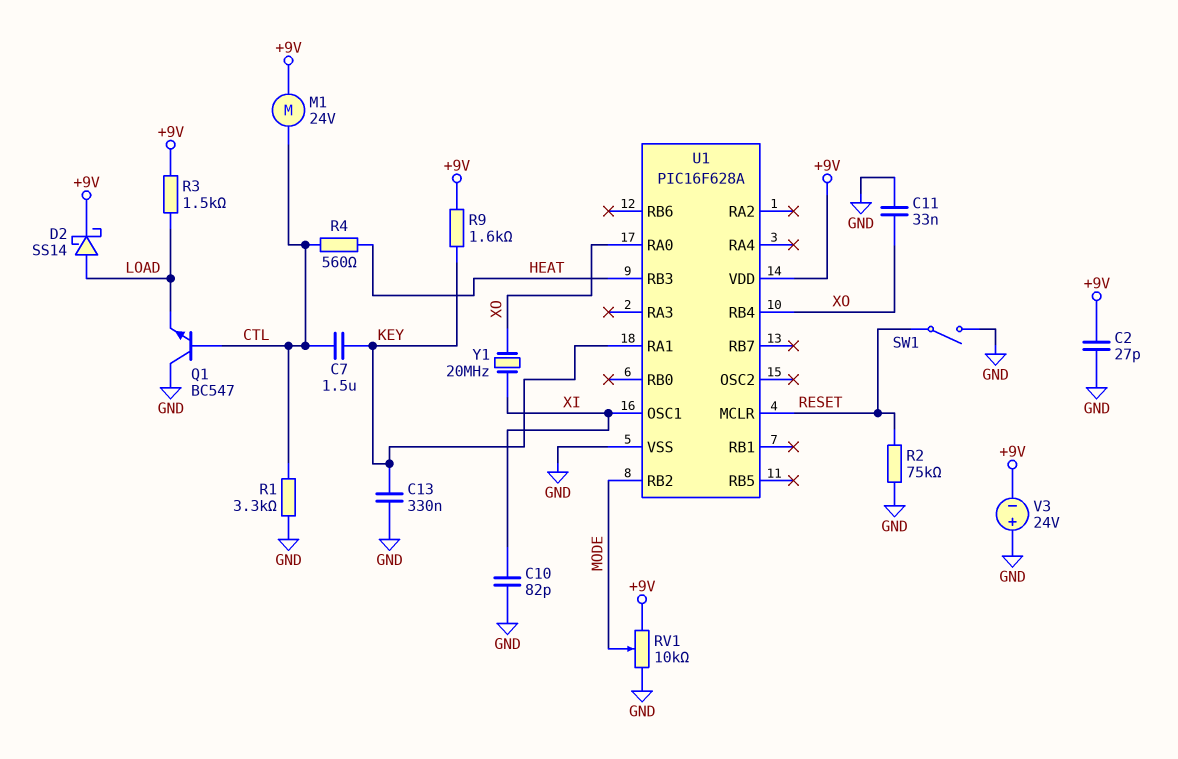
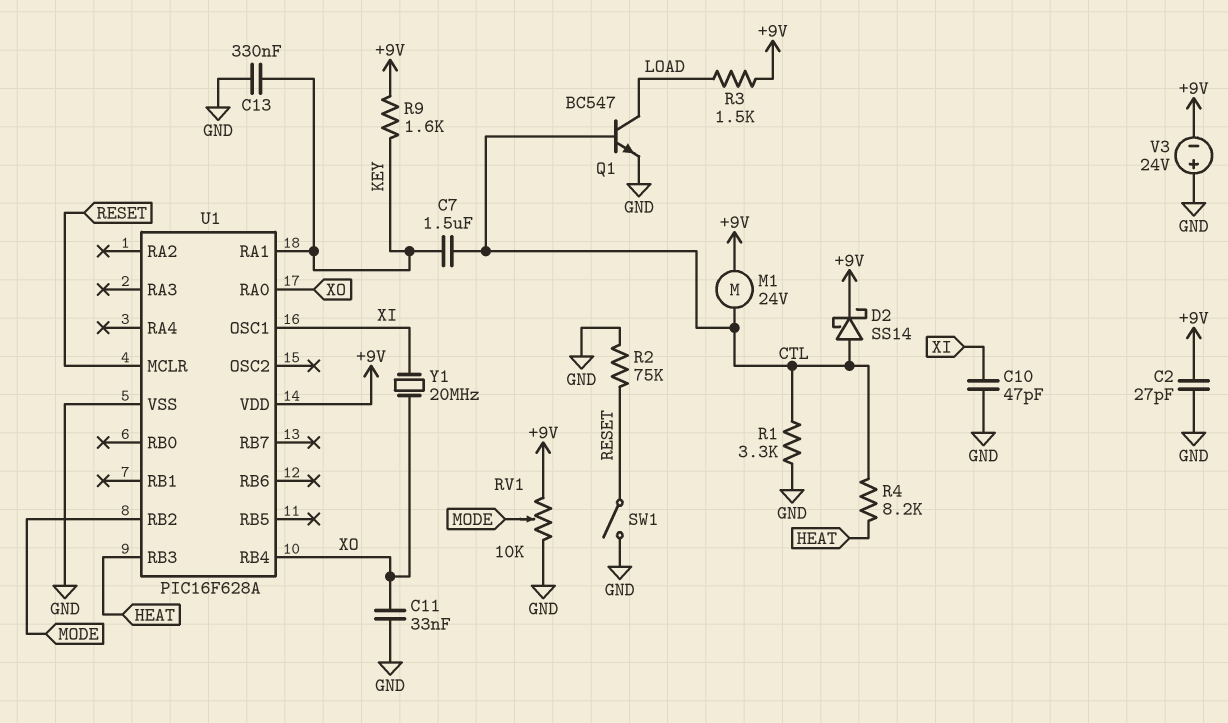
C10: 82pF (GND, XI) -> 47pF (GND, XI)
D2: schottky SS14 (A LOAD, K +9V) -> schottky SS14 (A CTL, K +9V)
Q1: NPN BC547 (B CTL, C GND, E LOAD) -> NPN BC547 (B CTL, C LOAD, E GND)
R4: 560 (CTL, HEAT) -> 8.2k (CTL, HEAT)

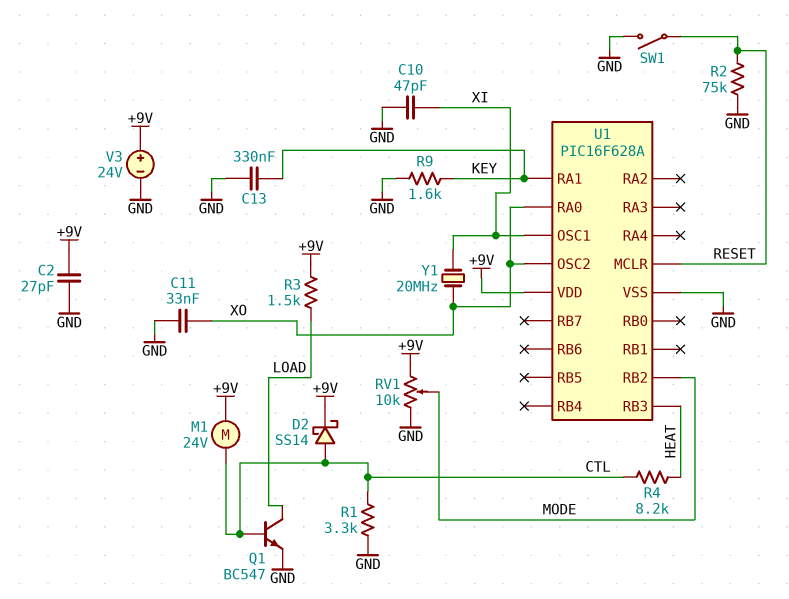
C7: 1.5uF (CTL, KEY) -> none
R9: 1.6k (+9V, KEY) -> 1.6k (GND, KEY)
U1 pin OSC2: none -> XO
U1 pin RB4: XO -> none
V3: 24V (plus GND, minus +9V) -> 24V (plus +9V, minus GND)

